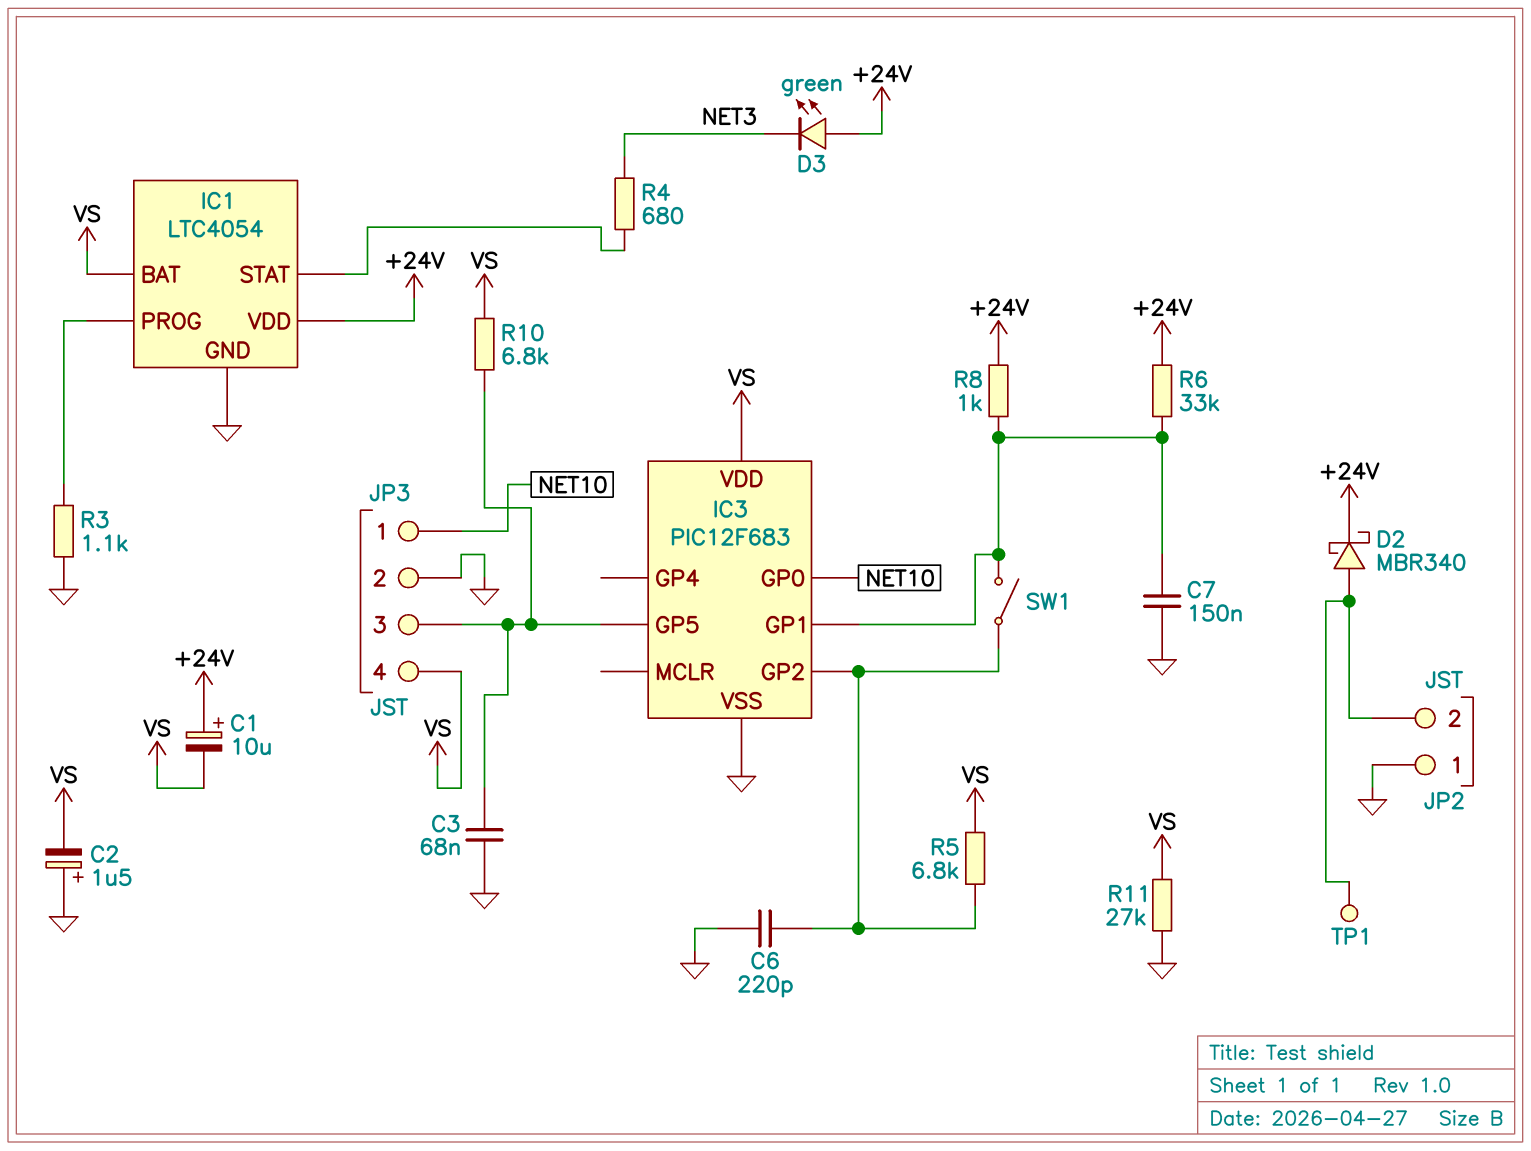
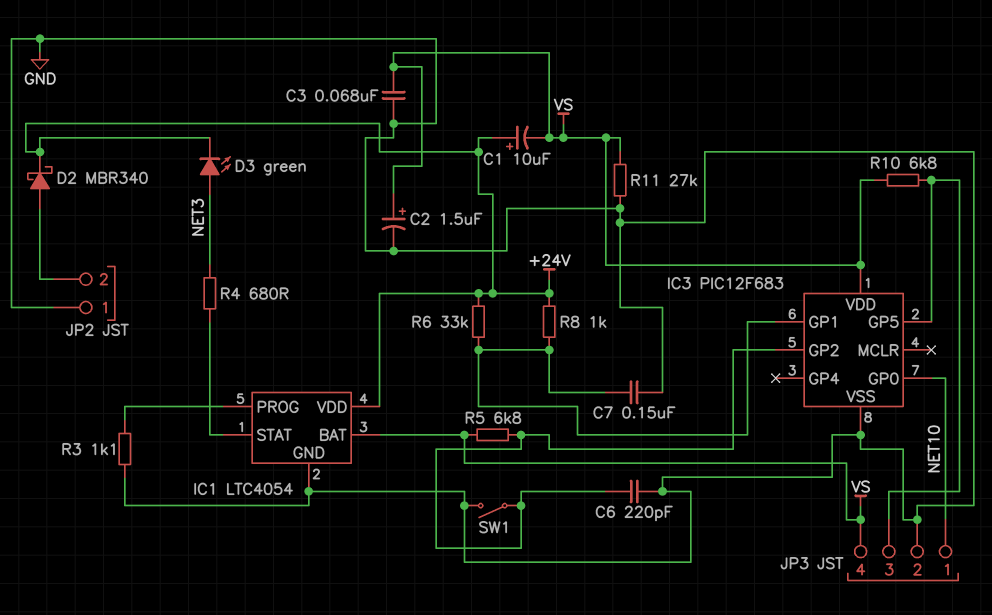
C2: 1.5uF (plus GND, minus VS) -> 1.5uF (plus VS, minus GND)
C3: 68nF (GND, IC3/GP5) -> 68nF (GND, VS)
D3: LED green (A +24V, K NET3) -> LED green (A NET3, K +24V)
SW1: switch (IC3/GP1, IC3/GP2) -> switch (GND, IC3/GP2)
TP1: test point (JP2/2) -> none

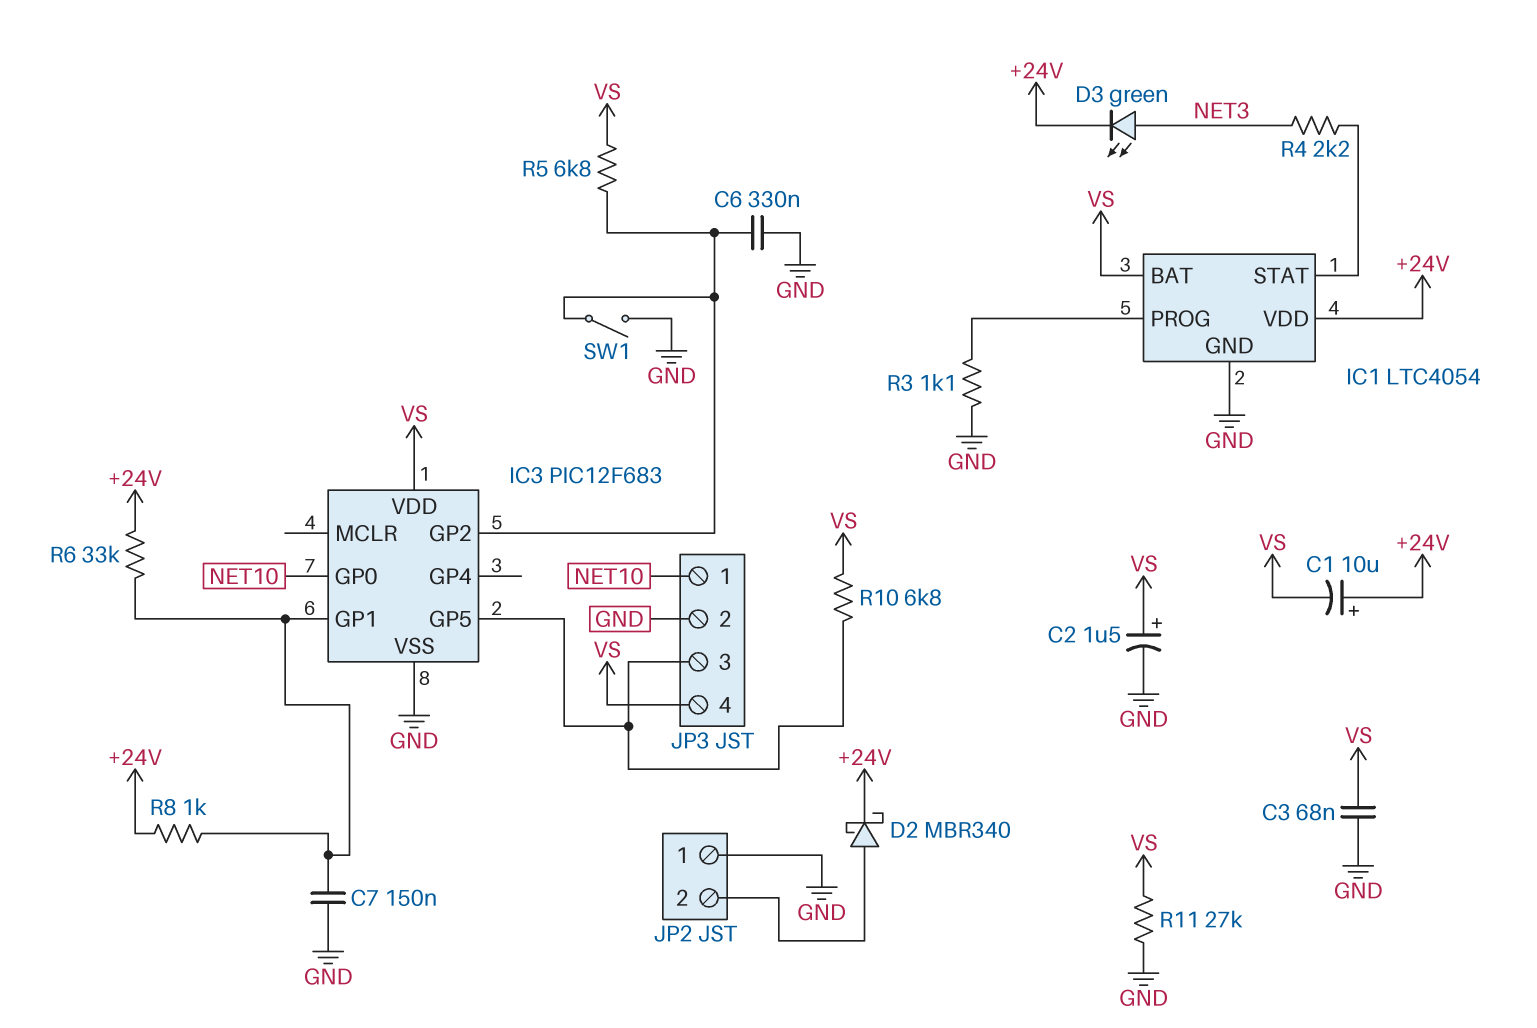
C6: 220pF (GND, IC3/GP2) -> 330nF (GND, IC3/GP2)
R4: 680 (IC1/STAT, NET3) -> 2.2k (IC1/STAT, NET3)

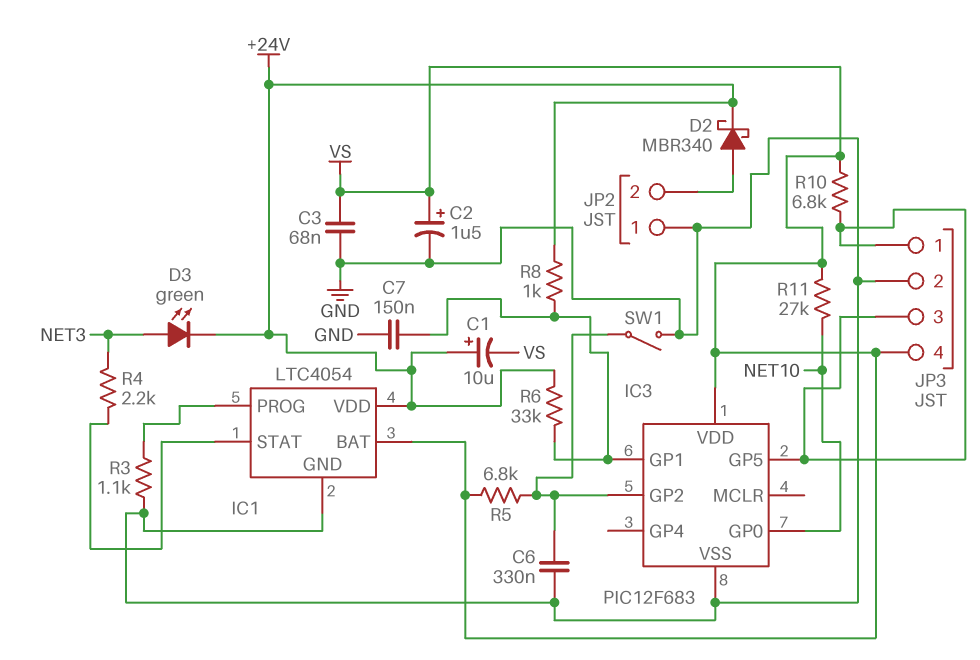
JP3 pin 1: NET10 -> IC3/GP5
R11: 27k (GND, VS) -> 27k (NET10, VS)

